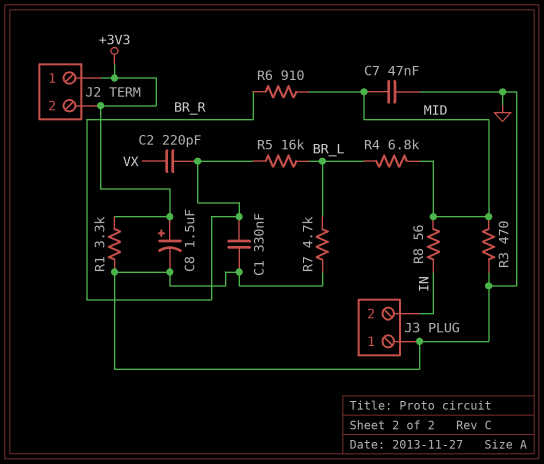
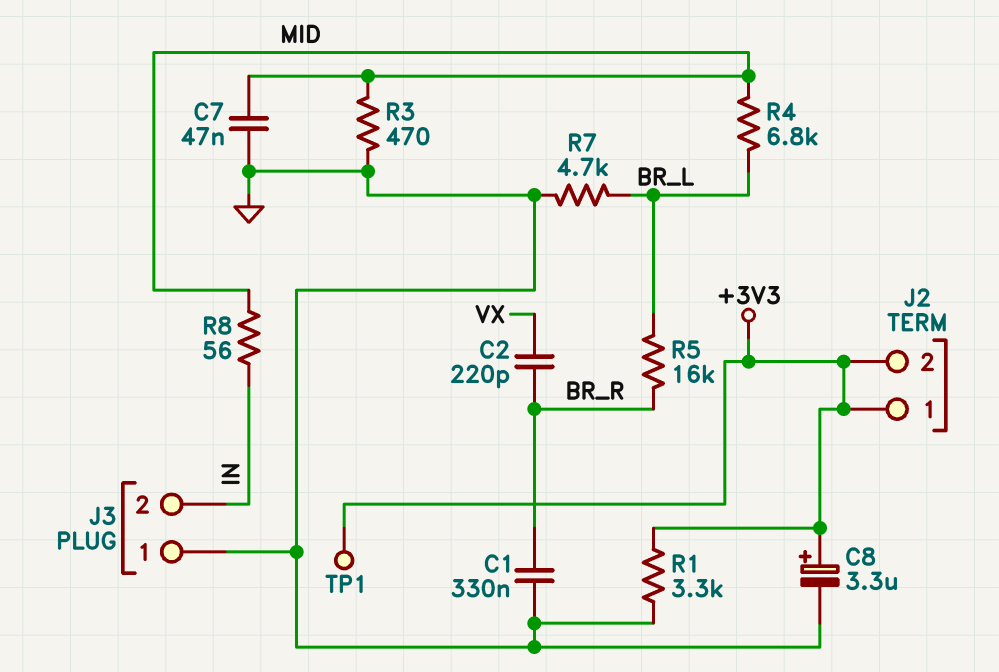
C8: 1.5uF (plus +3V3, minus GND) -> 3.3uF (plus +3V3, minus GND)
R6: 910 (BR_R, MID) -> none
TP1: none -> test point (+3V3)

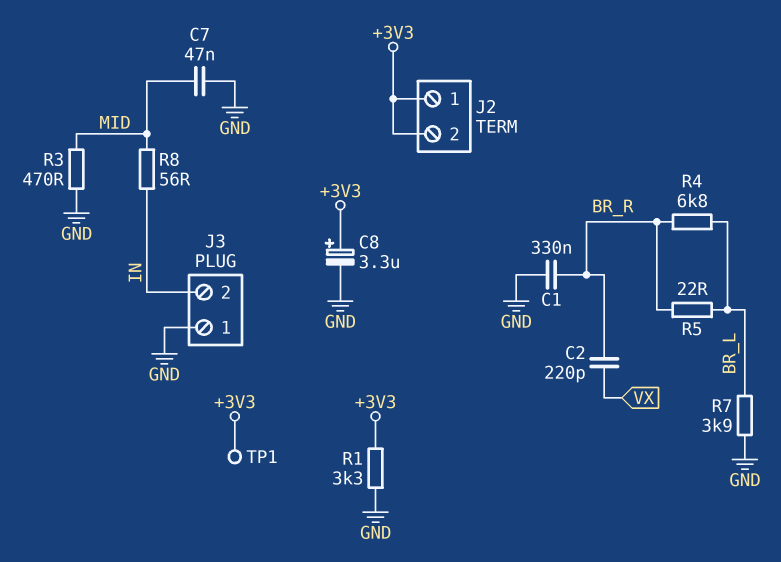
R4: 6.8k (BR_L, MID) -> 6.8k (BR_L, BR_R)
R5: 16k (BR_L, BR_R) -> 22 (BR_L, BR_R)
R7: 4.7k (BR_L, GND) -> 3.9k (BR_L, GND)

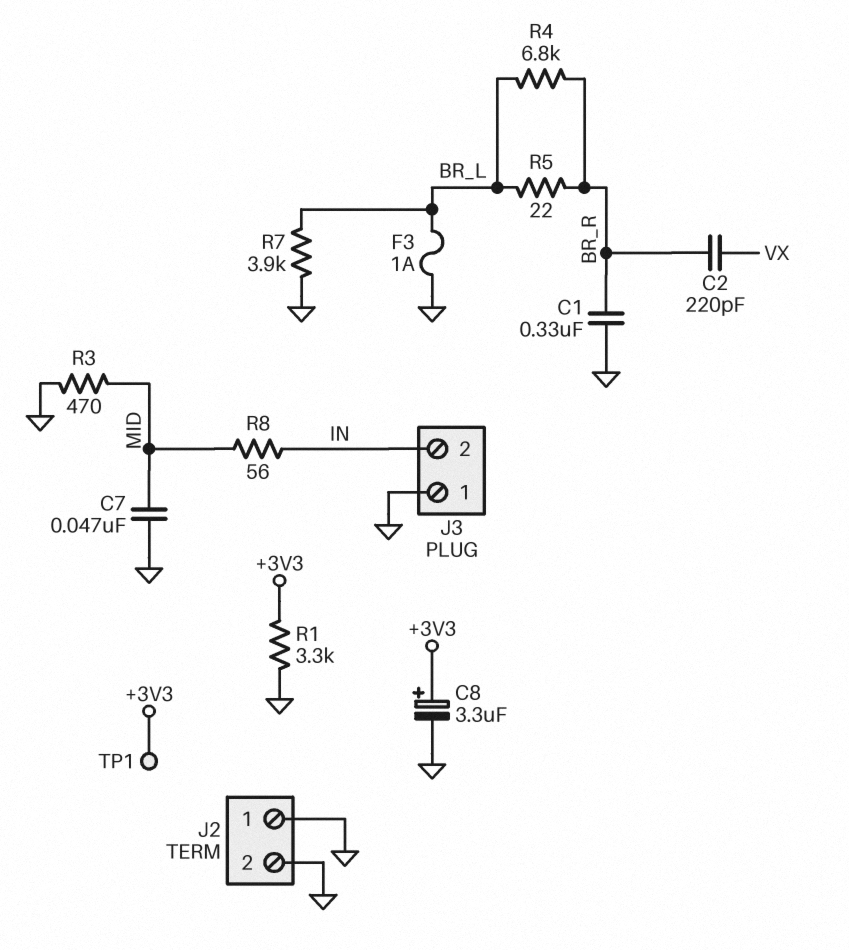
F3: none -> 1A (BR_L, GND)
J2 pin 1: +3V3 -> GND
J2 pin 2: +3V3 -> GND

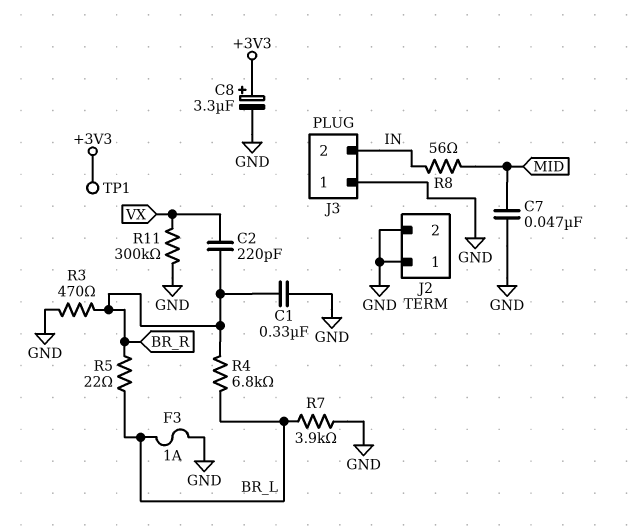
R1: 3.3k (+3V3, GND) -> none
R3: 470 (GND, MID) -> 470 (BR_R, GND)
R11: none -> 300k (GND, VX)

